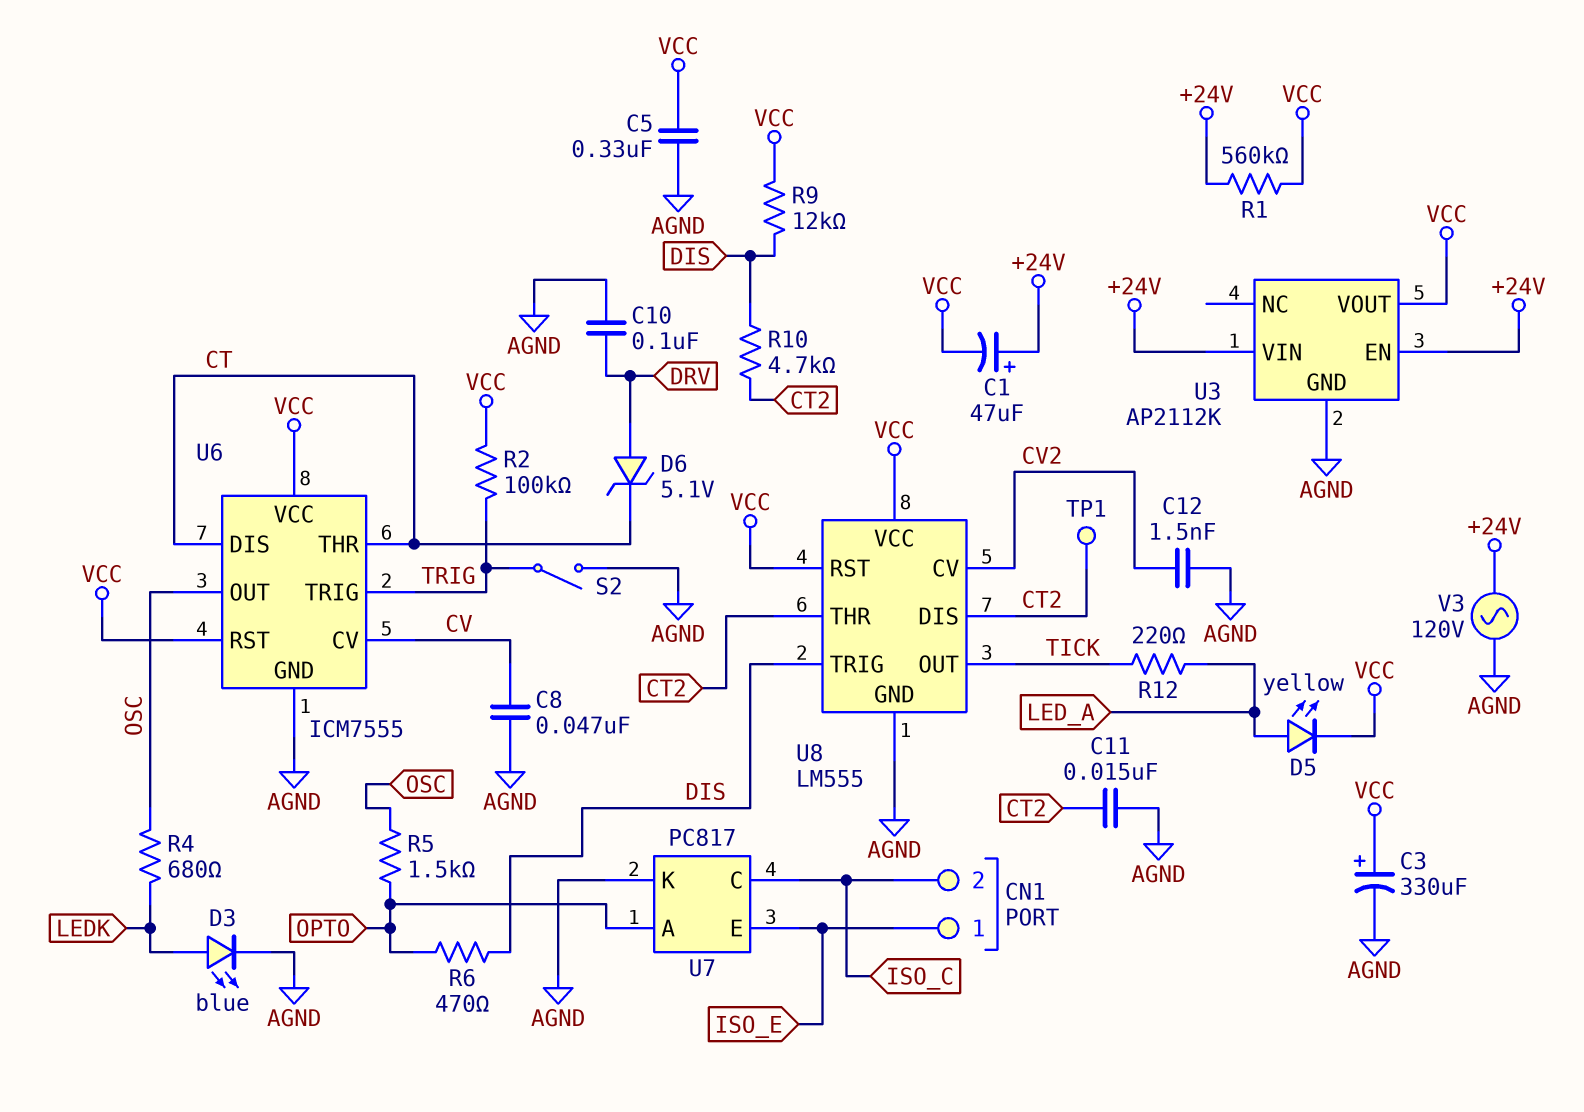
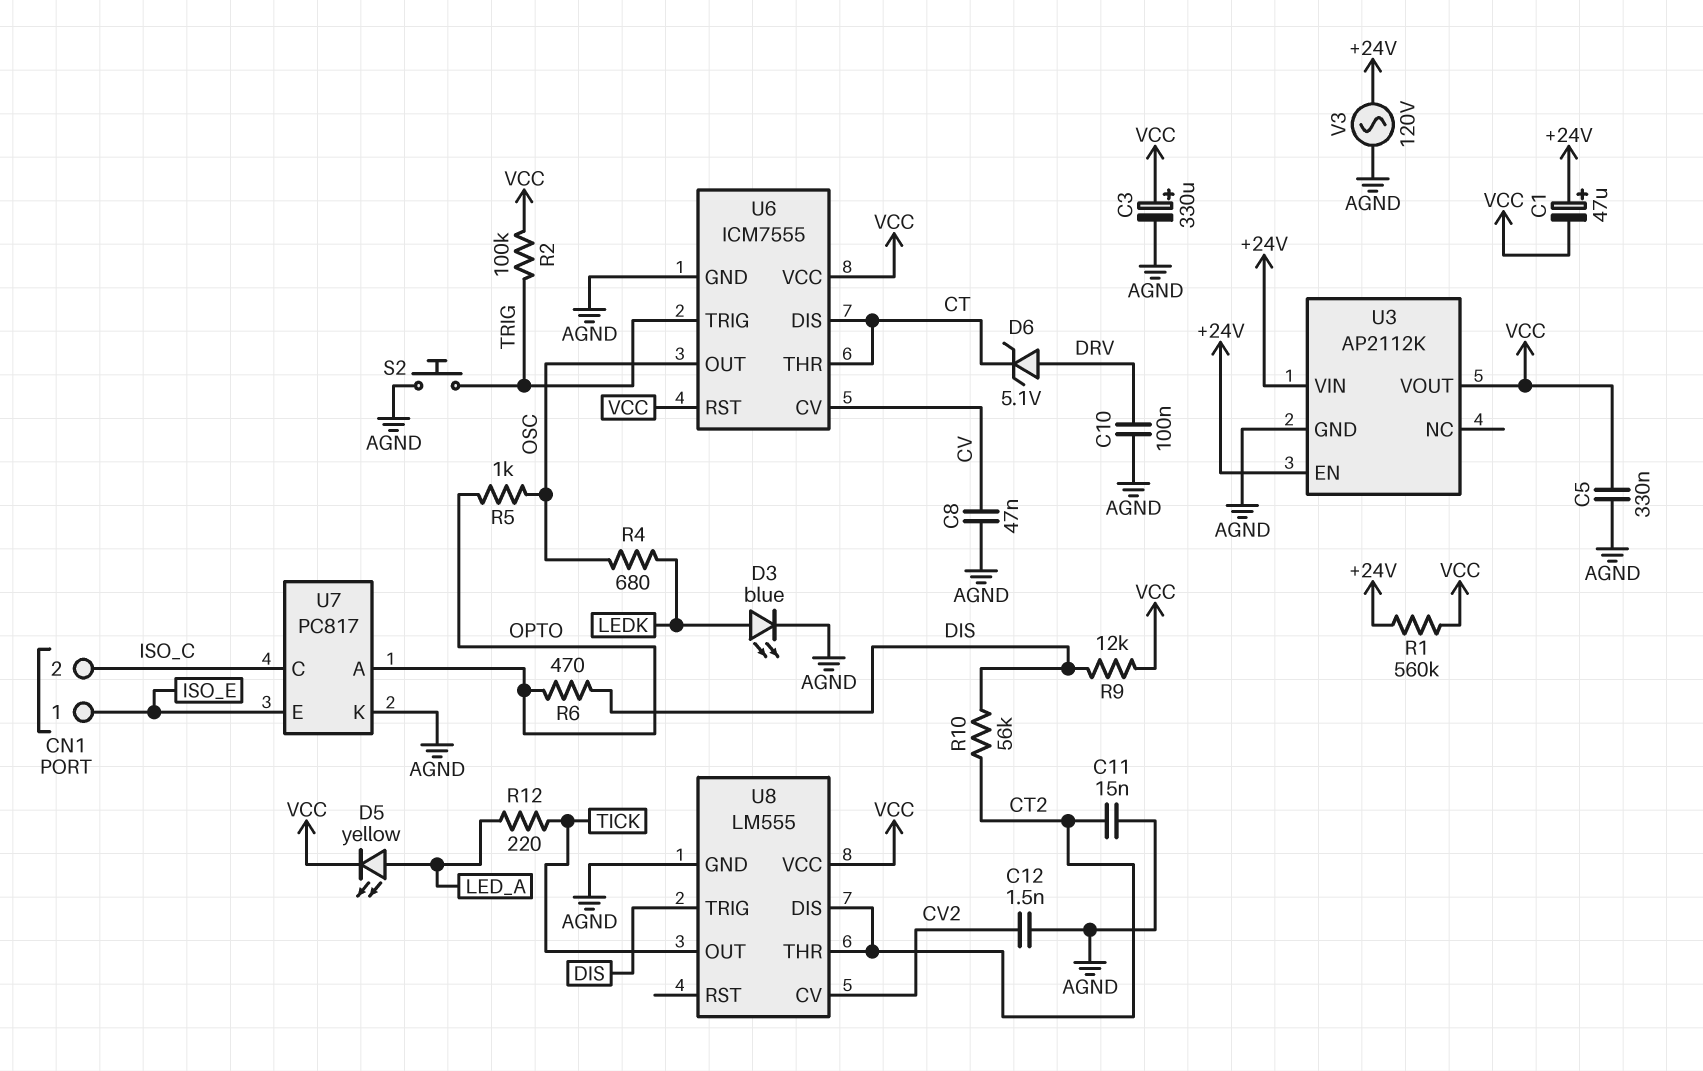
R5: 1.5k (OPTO, OSC) -> 1k (OPTO, OSC)
R10: 4.7k (CT2, DIS) -> 56k (CT2, DIS)
S2: switch (AGND, TRIG) -> button (AGND, TRIG)
TP1: test point (CT2) -> none
U8 pin RST: VCC -> none

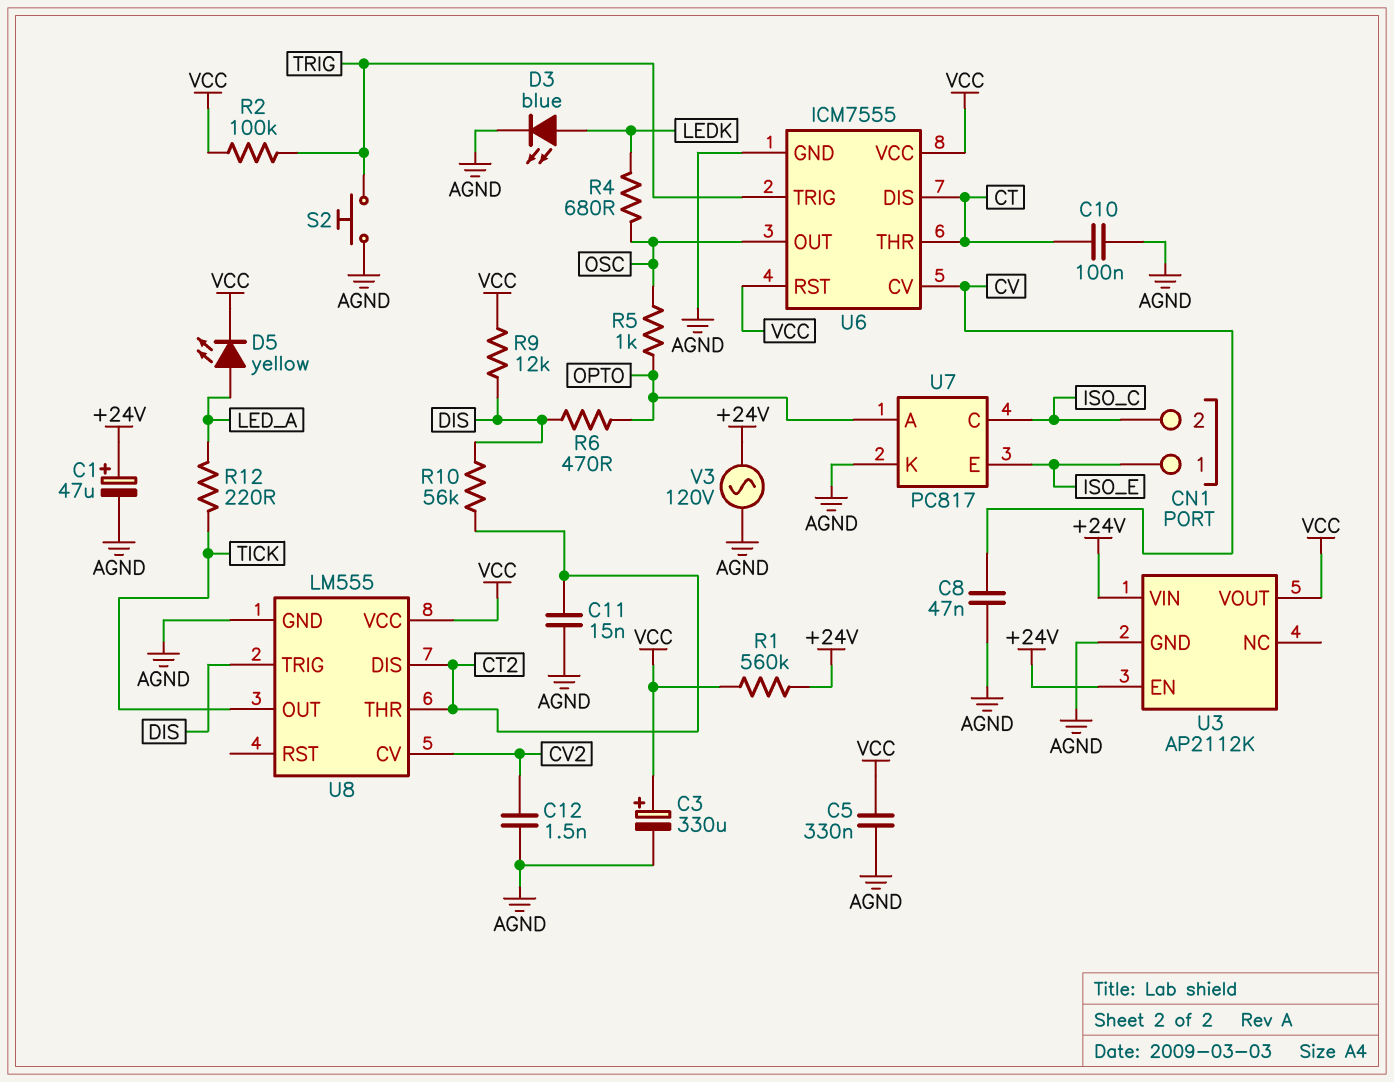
C1: 47uF (plus +24V, minus VCC) -> 47uF (plus +24V, minus AGND)
C10: 100nF (AGND, DRV) -> 100nF (AGND, CT)
D6: zener 5.1V (A DRV, K CT) -> none

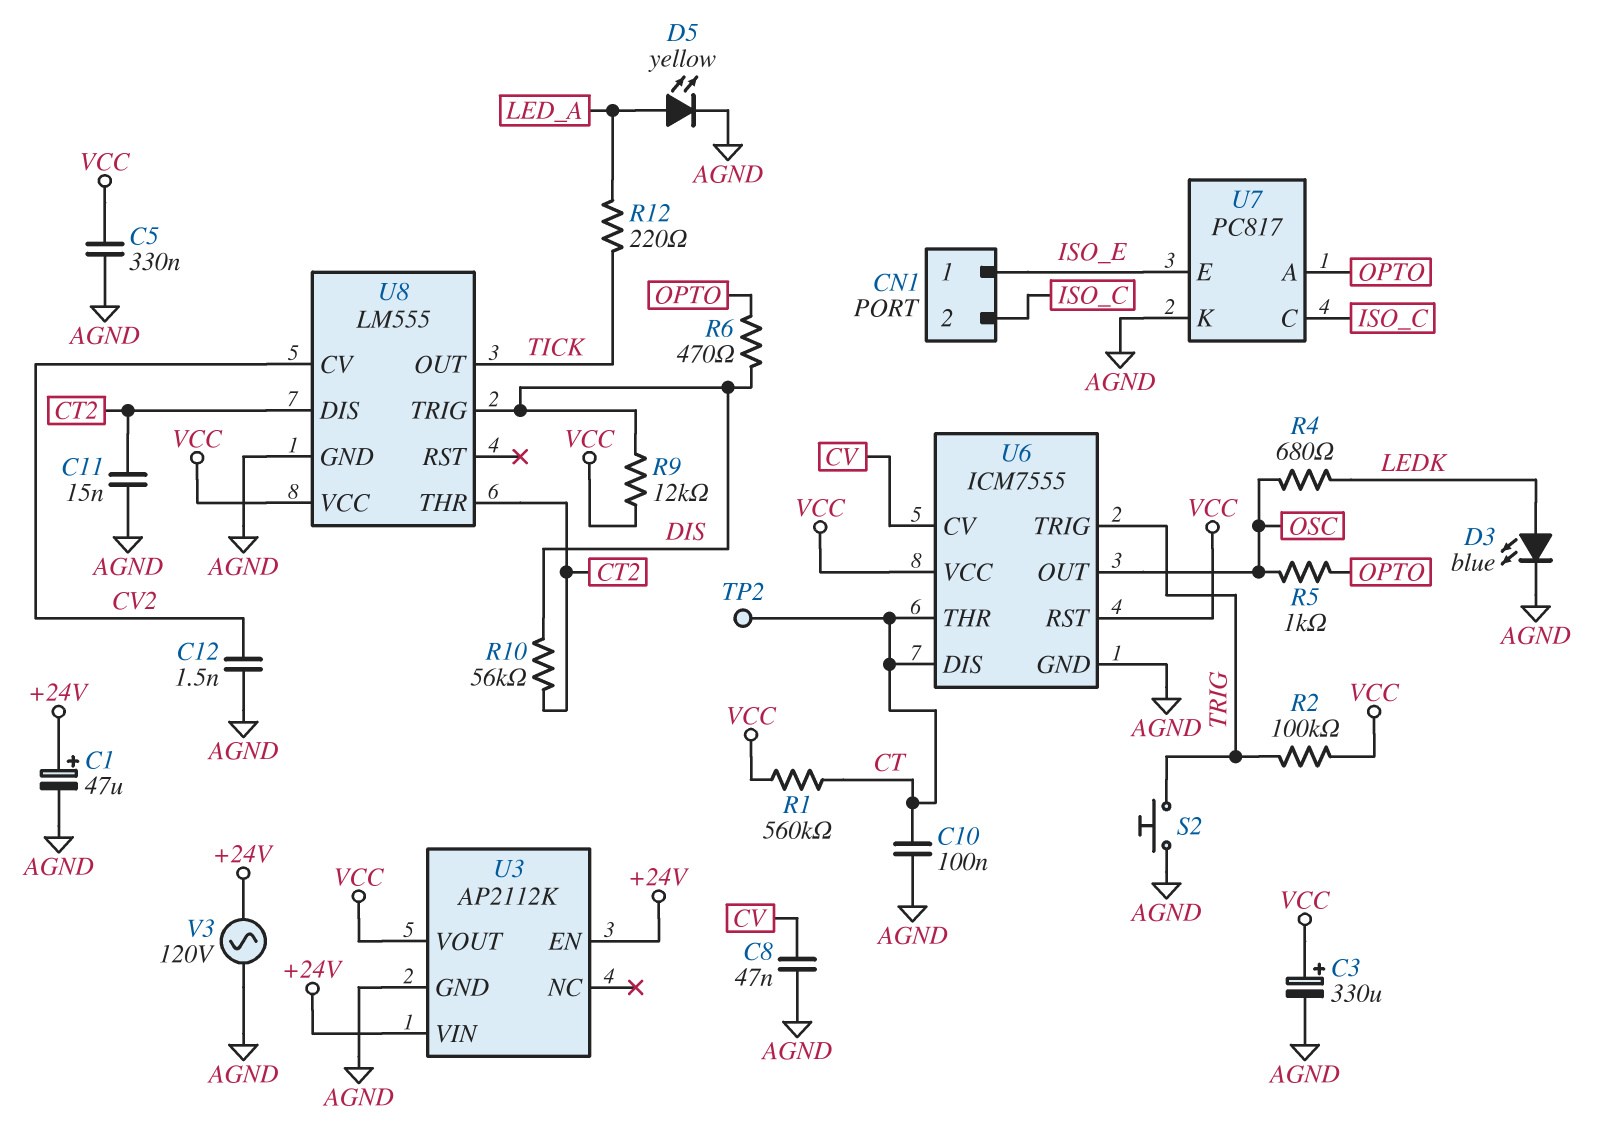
D5: LED yellow (A LED_A, K VCC) -> LED yellow (A LED_A, K AGND)
R1: 560k (+24V, VCC) -> 560k (CT, VCC)
TP2: none -> test point (CT)

